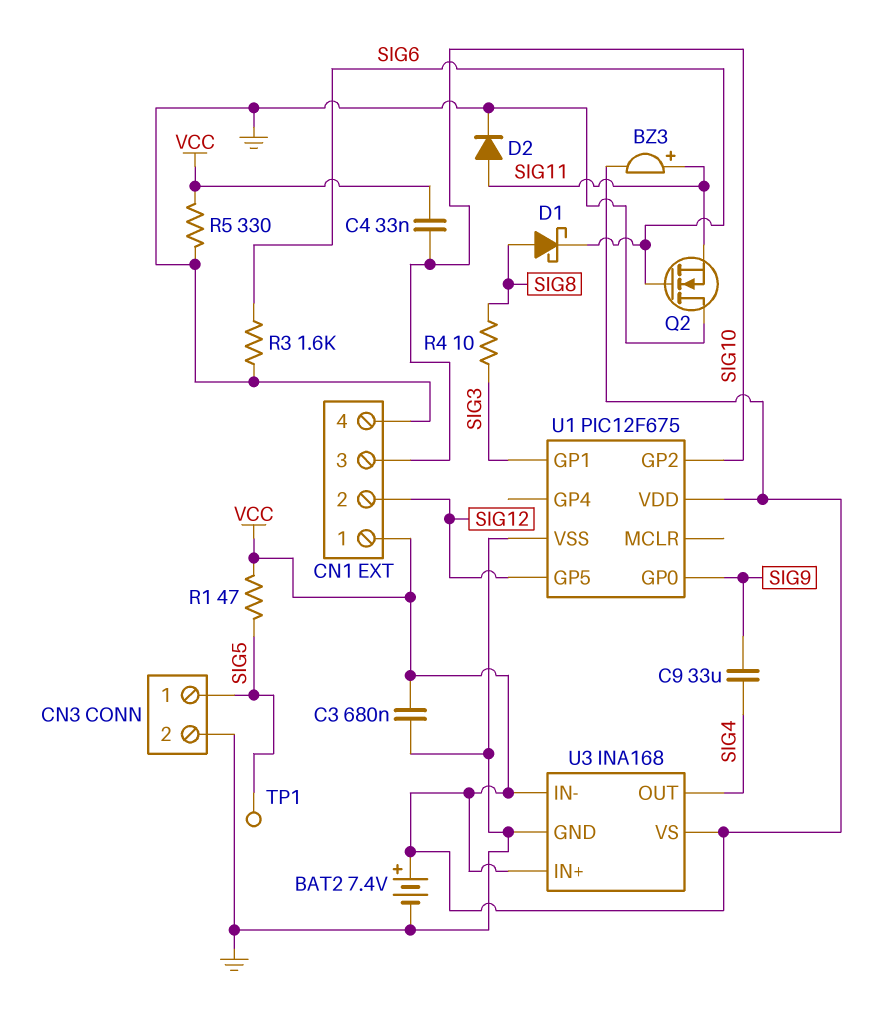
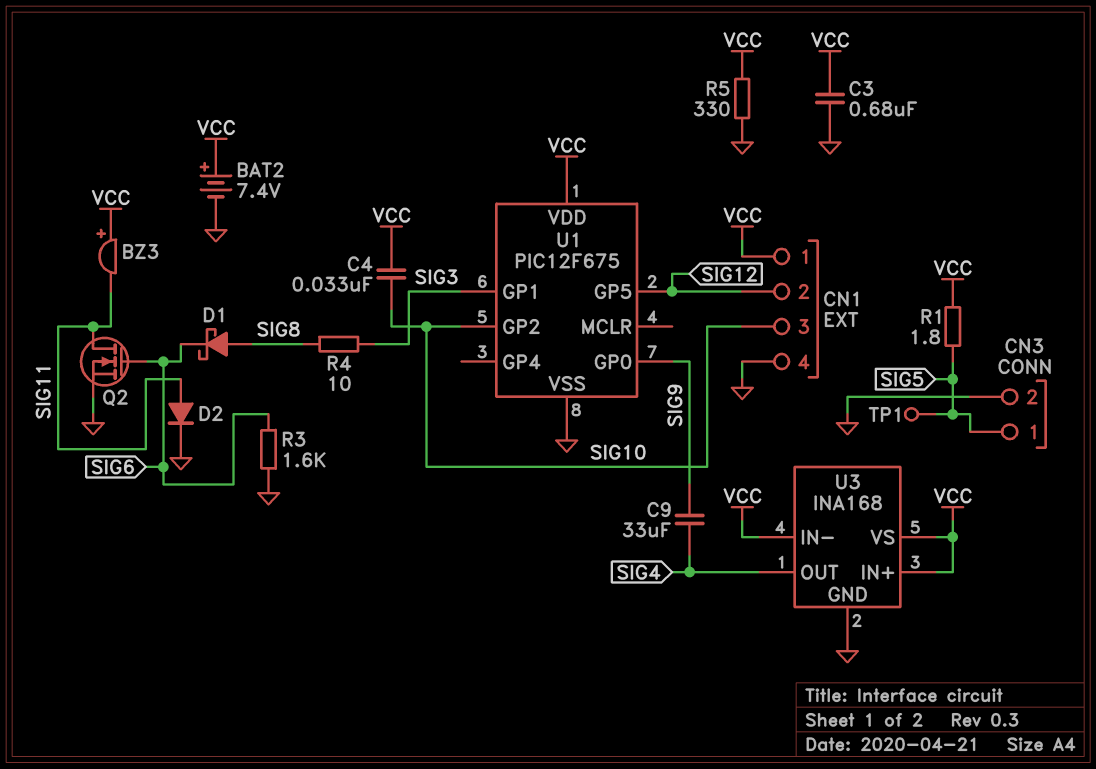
BZ3: buzzer (plus SIG11, minus VCC) -> buzzer (plus VCC, minus SIG11)
Q2: NMOS (G SIG6, D GND, S SIG11) -> NMOS (G SIG6, D SIG11, S GND)
R1: 47 (SIG5, VCC) -> 1.8 (SIG5, VCC)

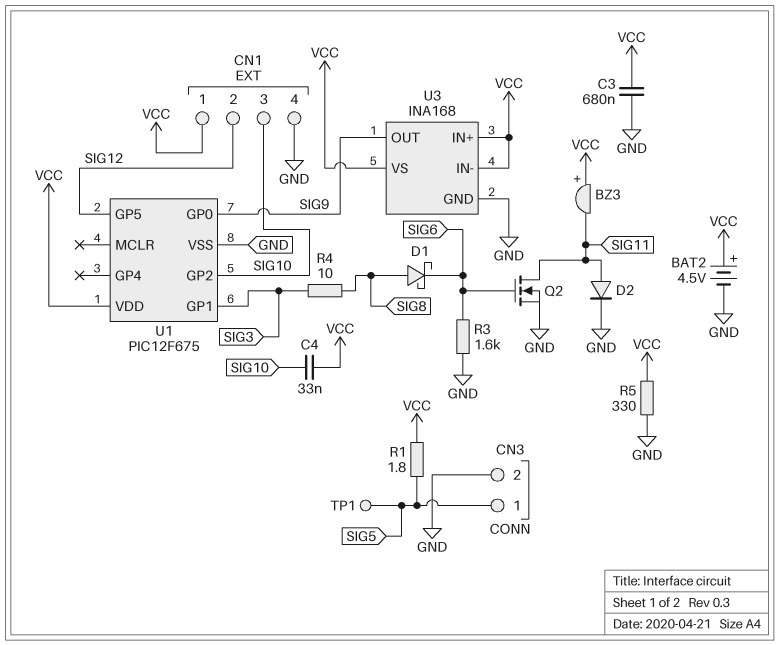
BAT2: 7.4V (plus VCC, minus GND) -> 4.5V (plus VCC, minus GND)
C9: 33uF (SIG4, SIG9) -> none
U3 pin OUT: SIG4 -> SIG9

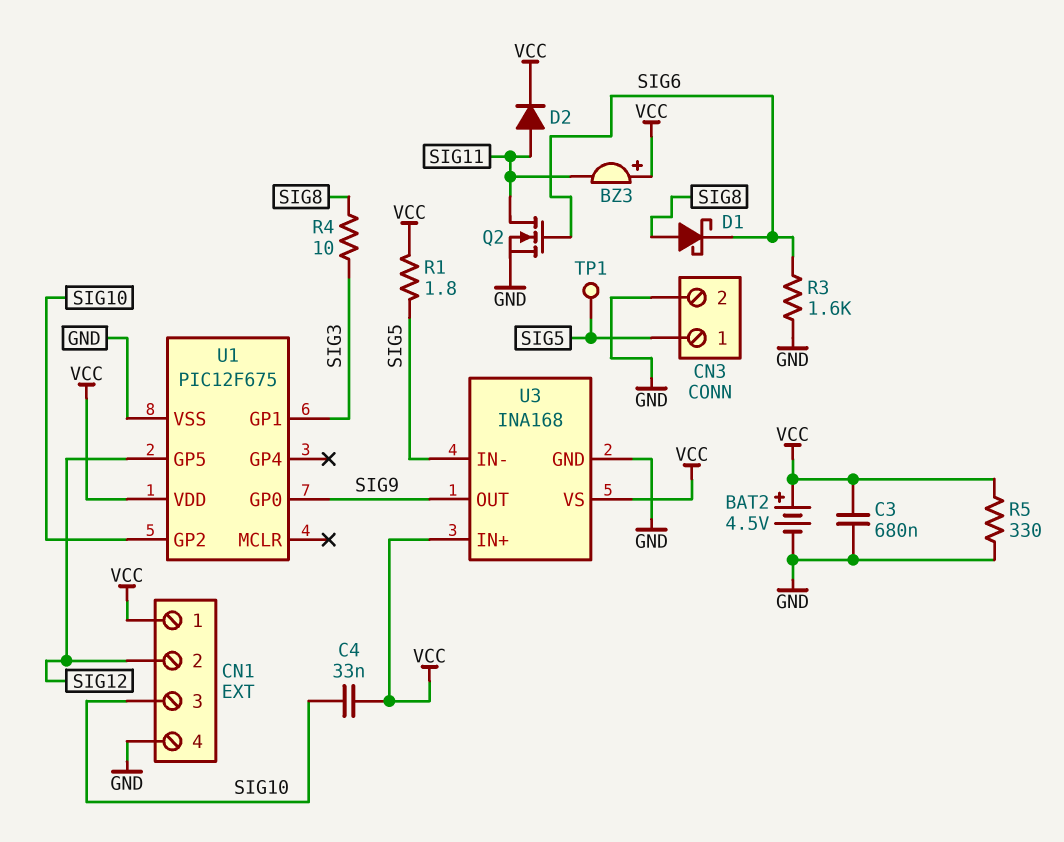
D2: diode (A SIG11, K GND) -> diode (A SIG11, K VCC)
U3 pin IN-: VCC -> SIG5

